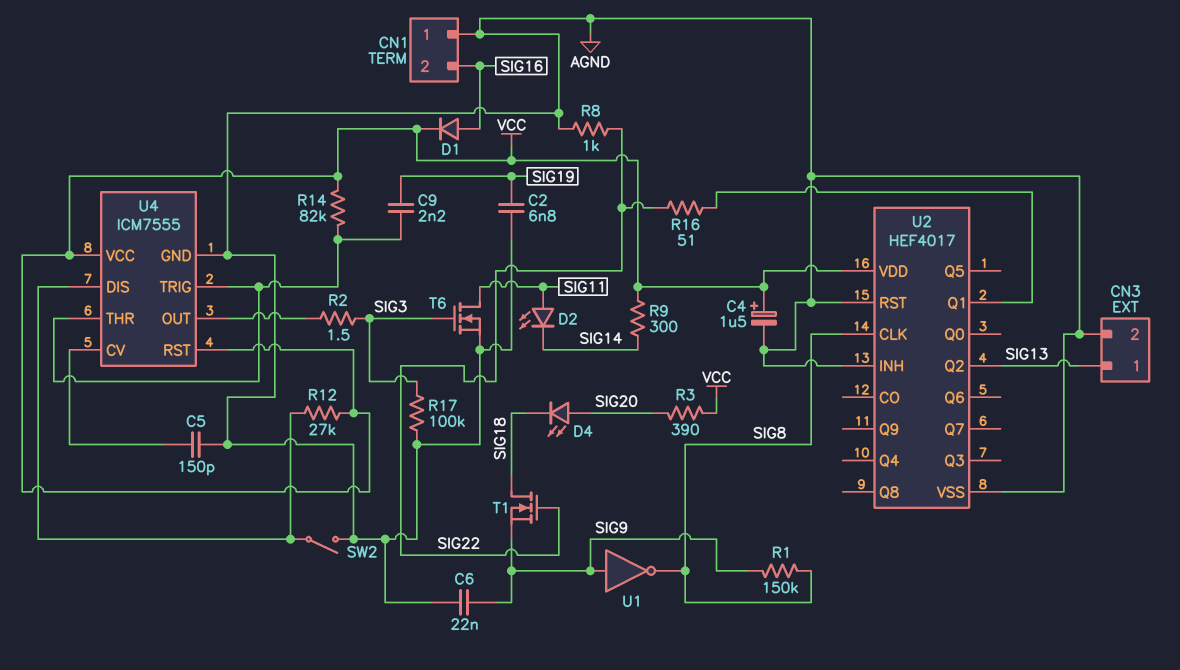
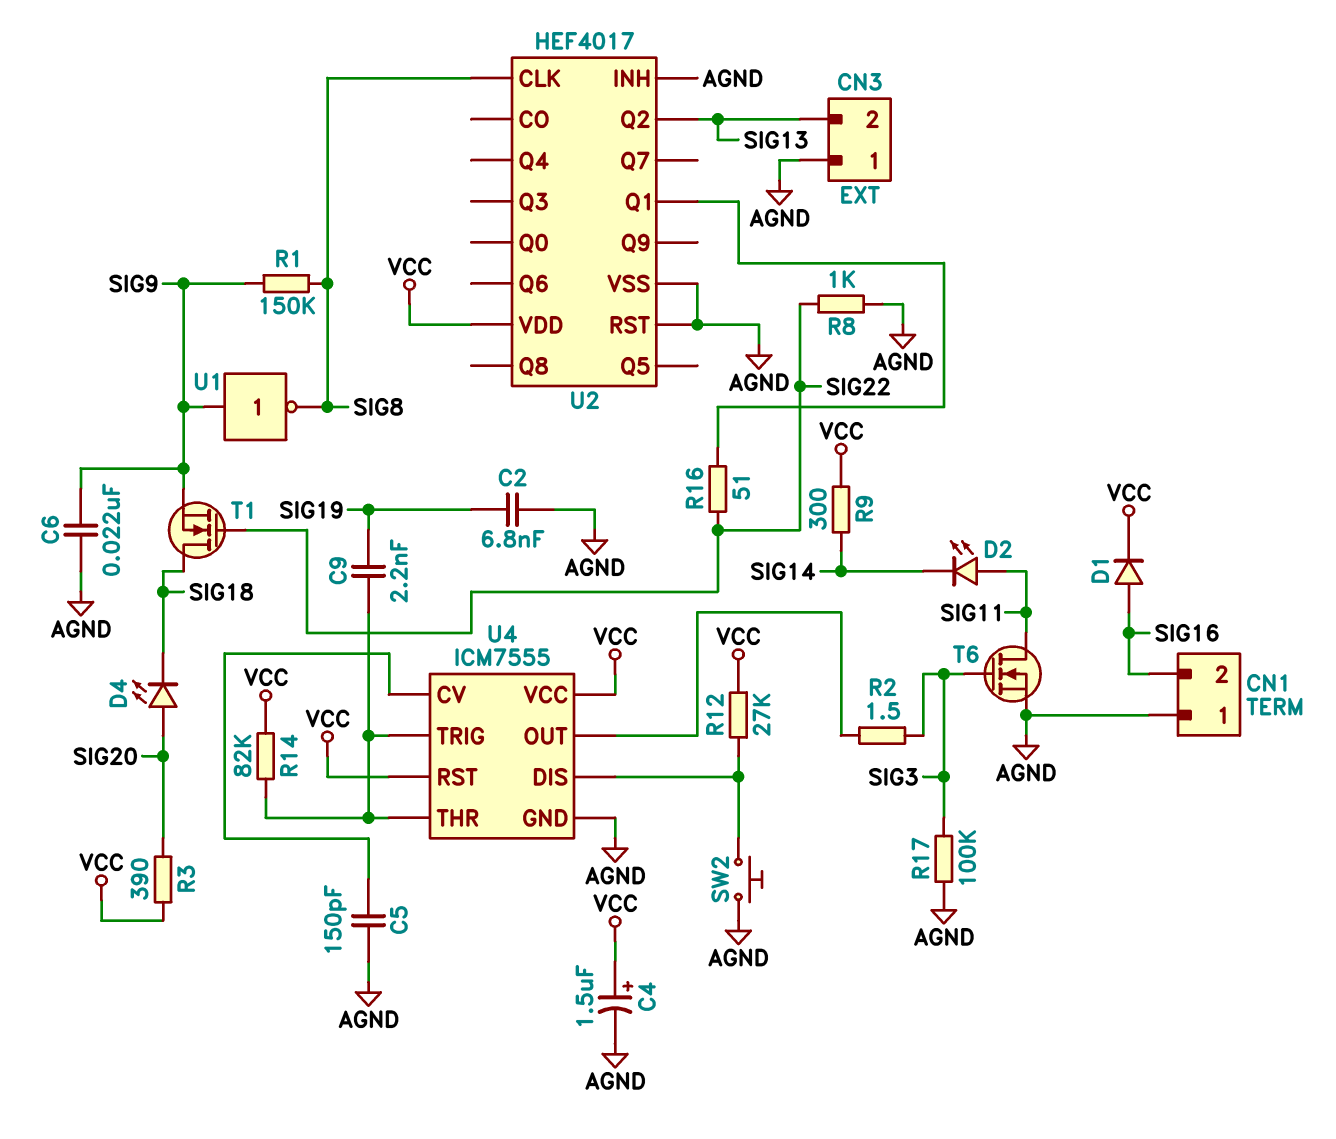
CN3 pin 1: SIG13 -> AGND
CN3 pin 2: AGND -> SIG13
SW2: switch (AGND, U4/DIS) -> button (AGND, U4/DIS)

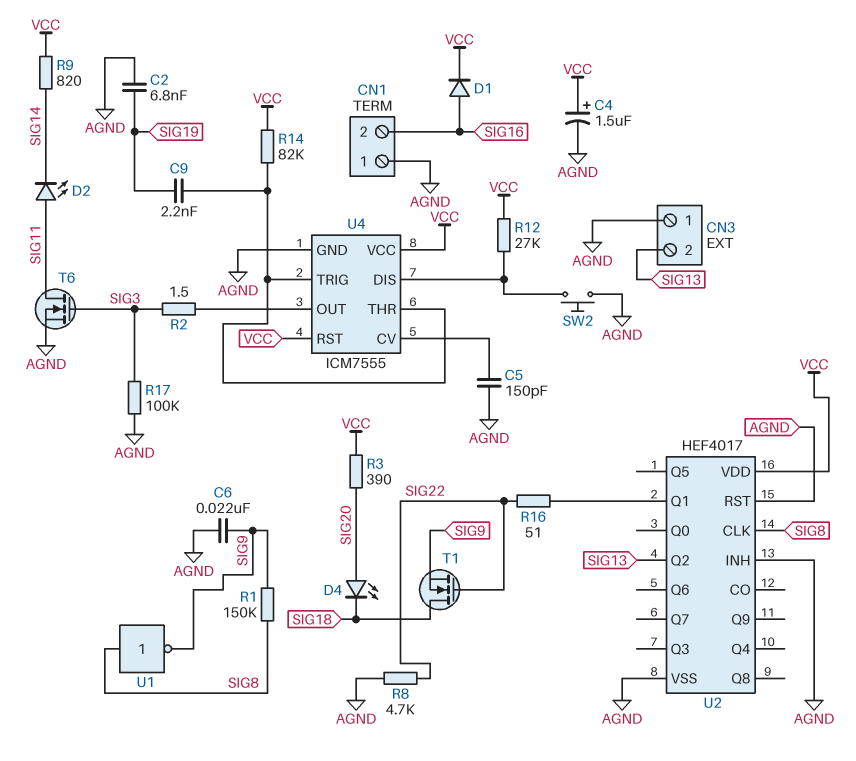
R8: 1k (AGND, SIG22) -> 4.7k (AGND, SIG22)
R9: 300 (SIG14, VCC) -> 820 (SIG14, VCC)
U1: NOT (in SIG9, out SIG8) -> NOT (in SIG8, out SIG9)

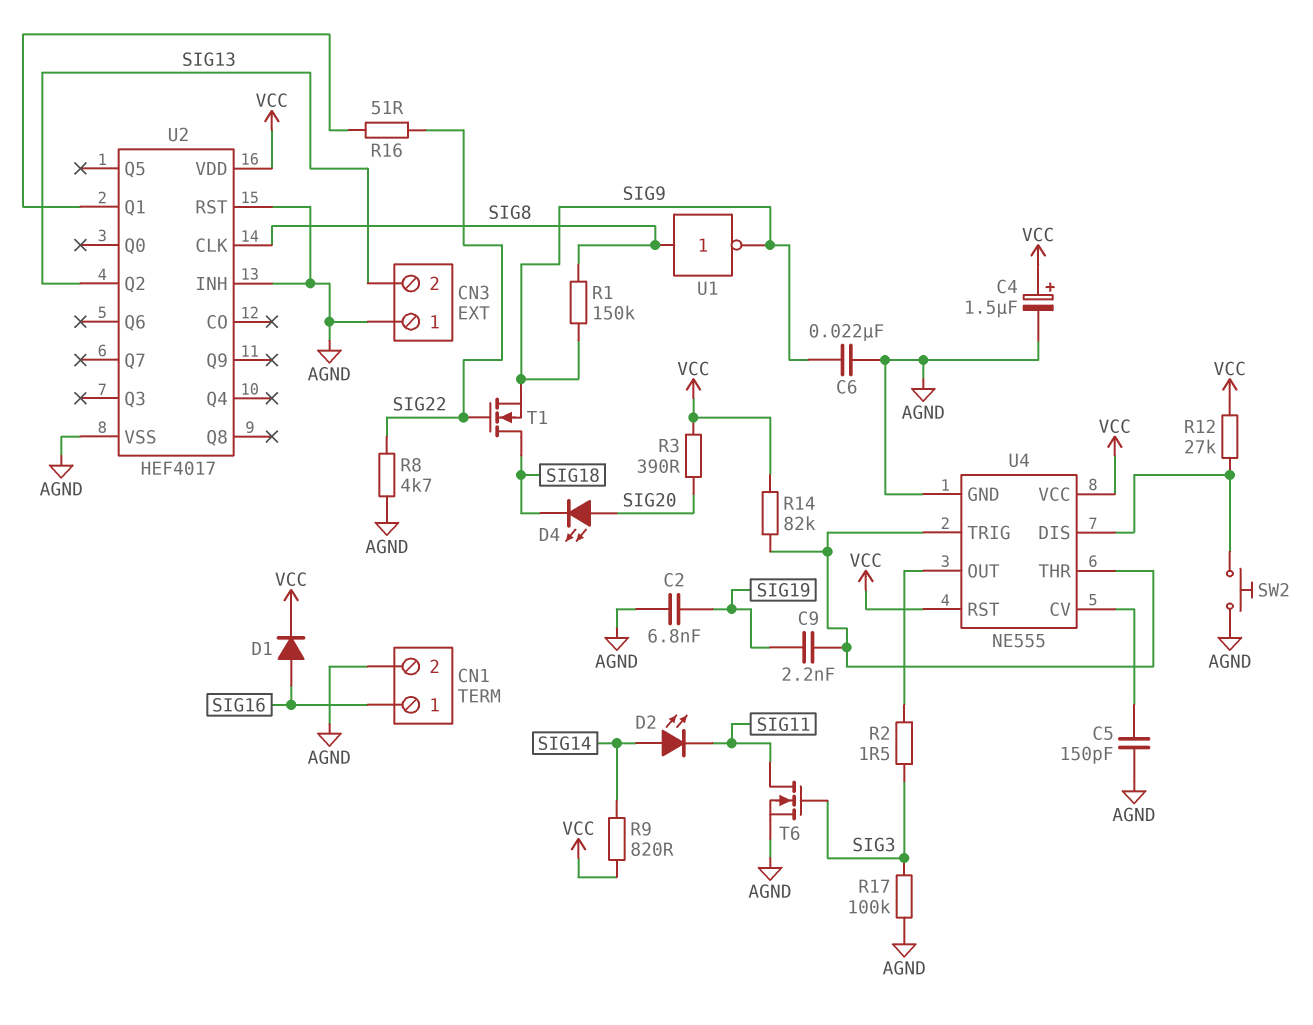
CN1 pin 1: AGND -> SIG16
CN1 pin 2: SIG16 -> AGND
D2: LED (A SIG11, K SIG14) -> LED (A SIG14, K SIG11)
U4: ICM7555 -> NE555

